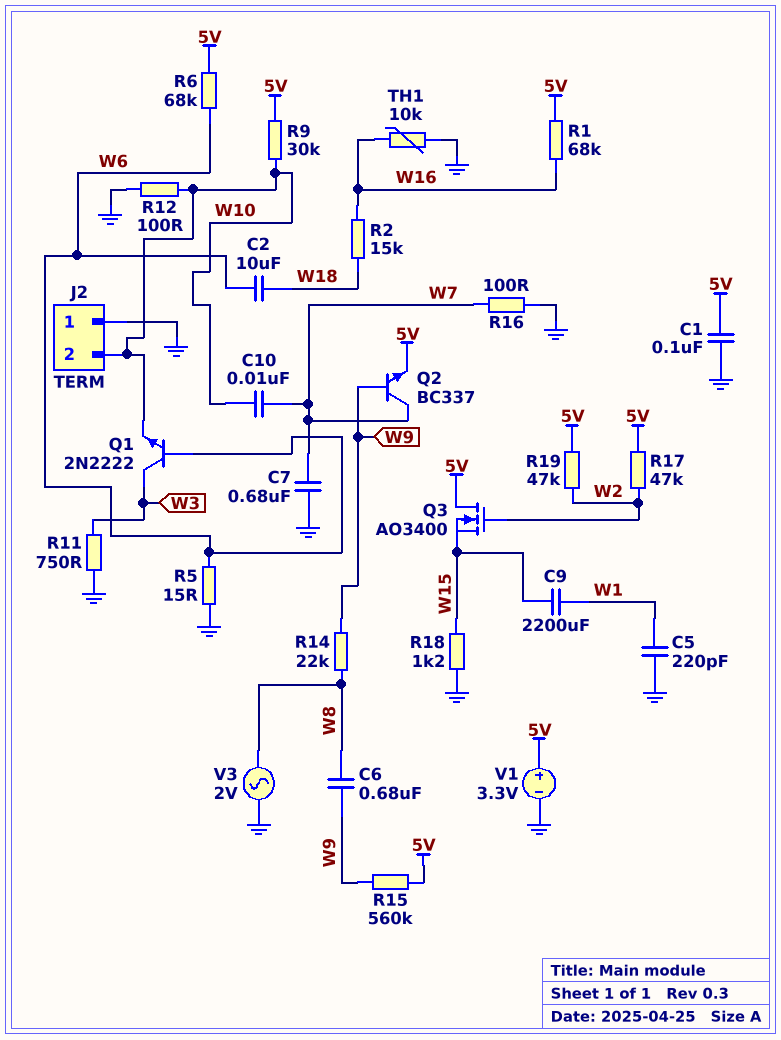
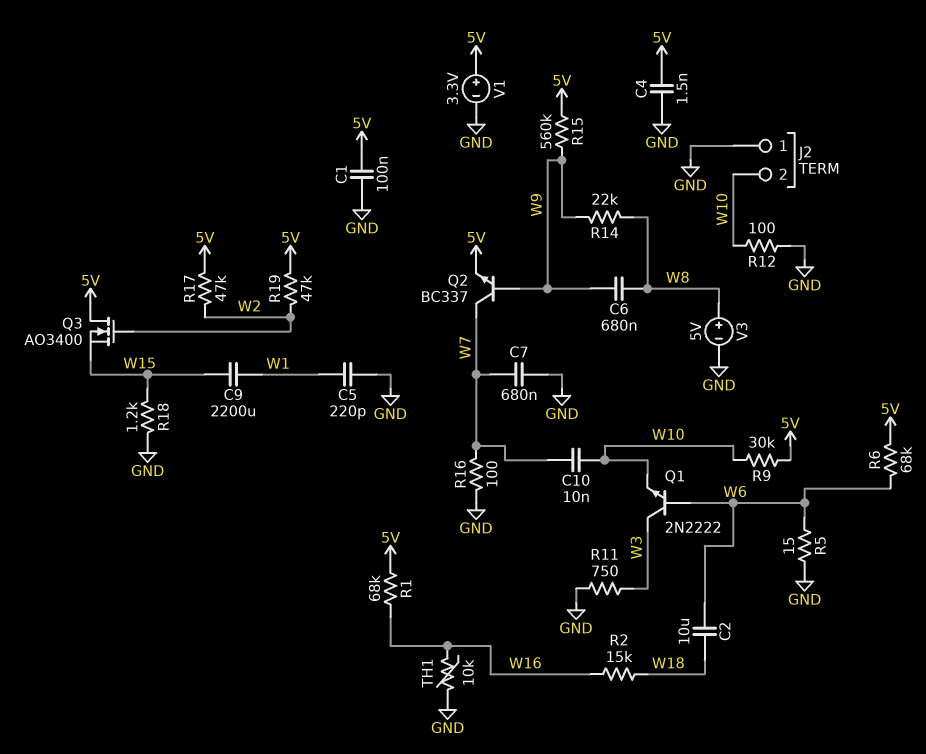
C4: none -> 1.5nF (5V, GND)
V3: AC 2V (GND, W8) -> 5V (plus W8, minus GND)

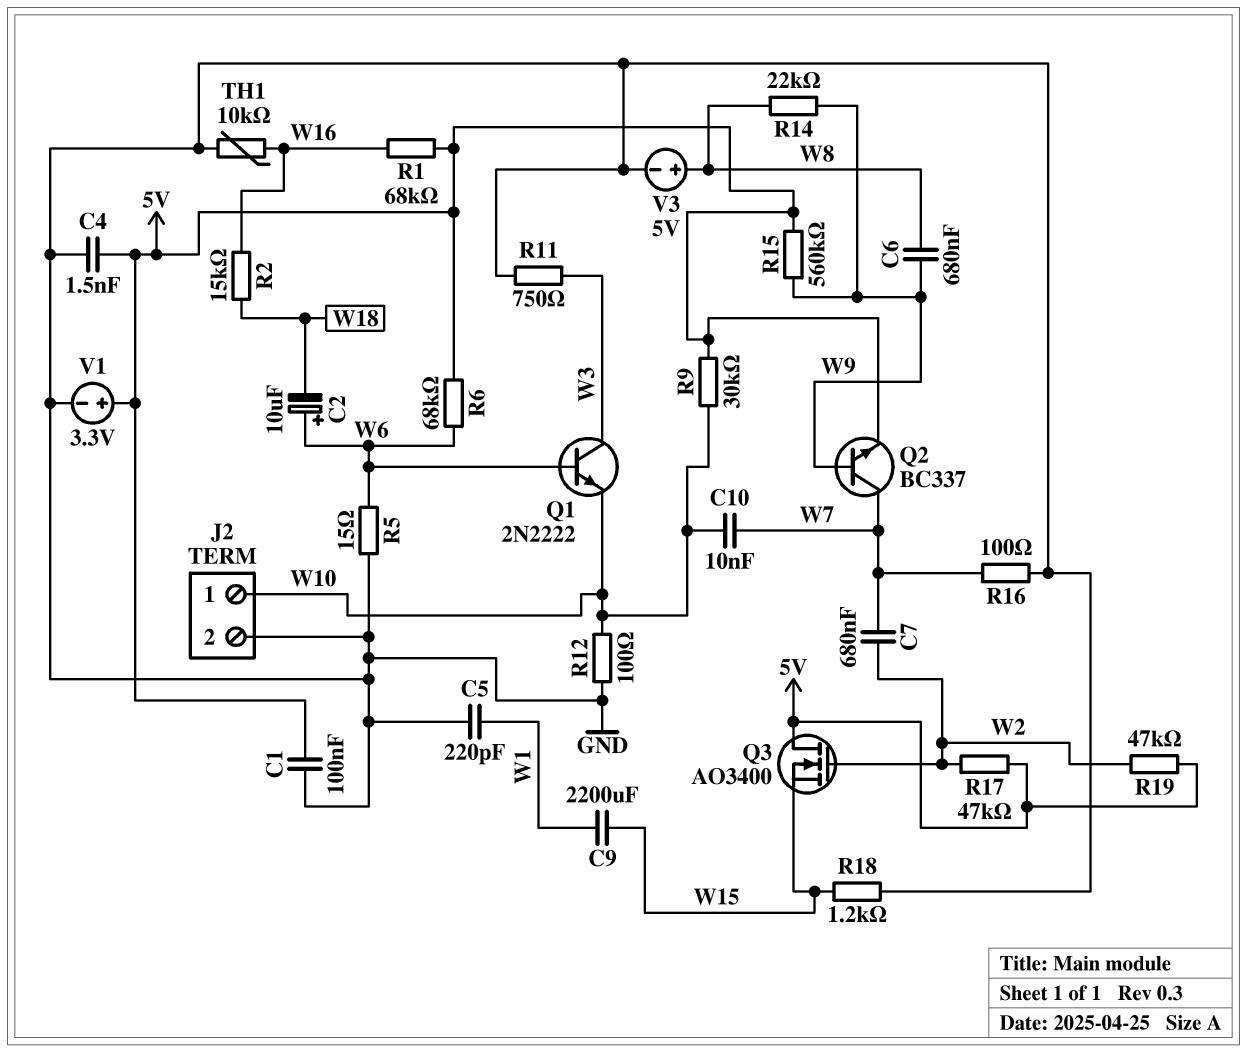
C2: 10uF (W6, W18) -> 10uF (plus W6, minus W18)
C7: 680nF (GND, W7) -> 680nF (W2, W7)
J2 pin 1: GND -> W10
J2 pin 2: W10 -> GND

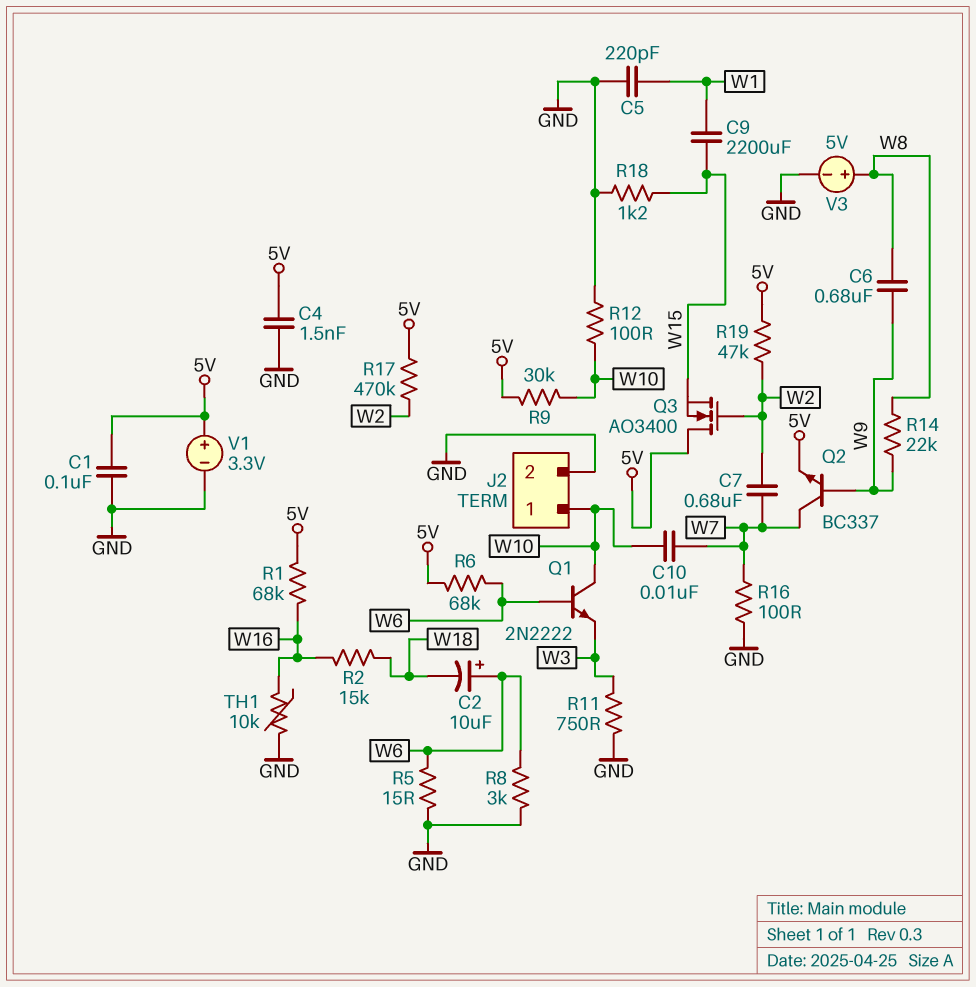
Q1: NPN 2N2222 (B W6, C W3, E W10) -> NPN 2N2222 (B W6, C W10, E W3)
R8: none -> 3k (GND, W6)
R15: 560k (5V, W9) -> none
R17: 47k (5V, W2) -> 470k (5V, W2)

